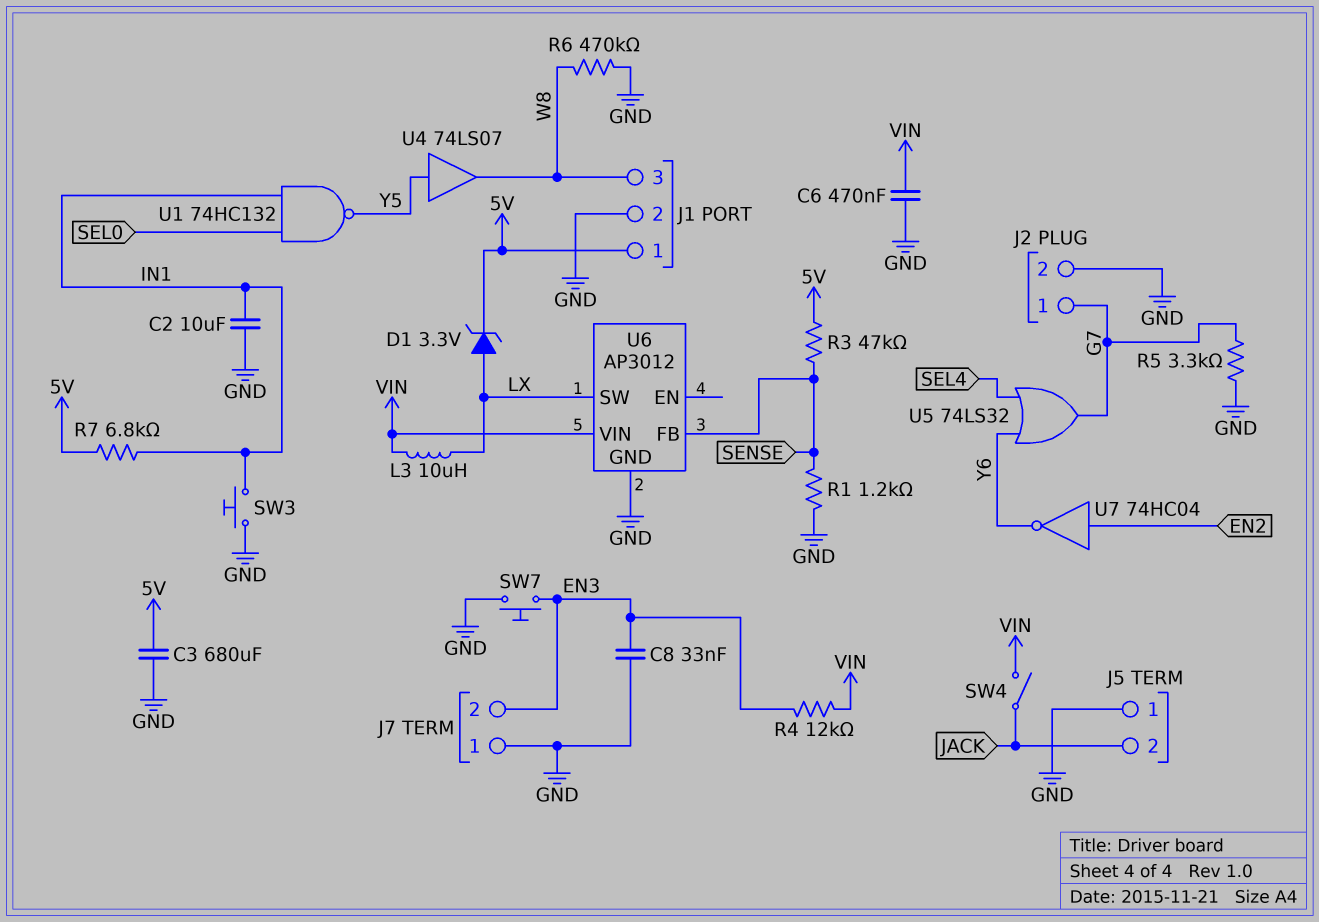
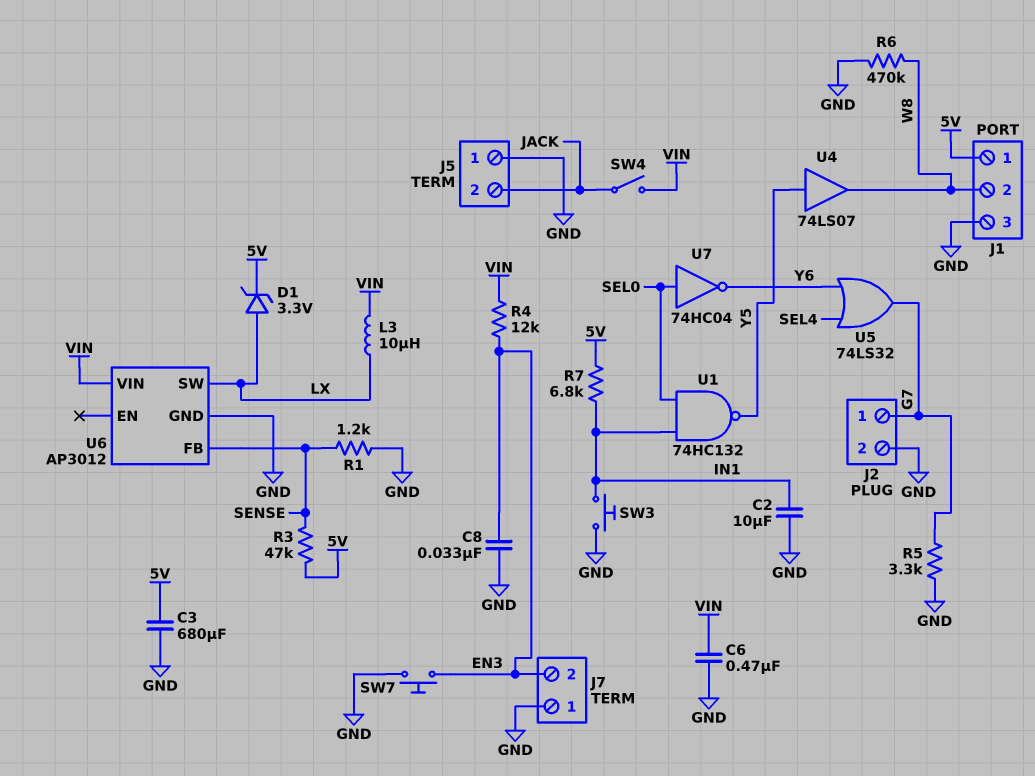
J1 pin 2: GND -> W8
J1 pin 3: W8 -> GND
U7: NOT 74HC04 (in EN2, out Y6) -> NOT 74HC04 (in SEL0, out Y6)

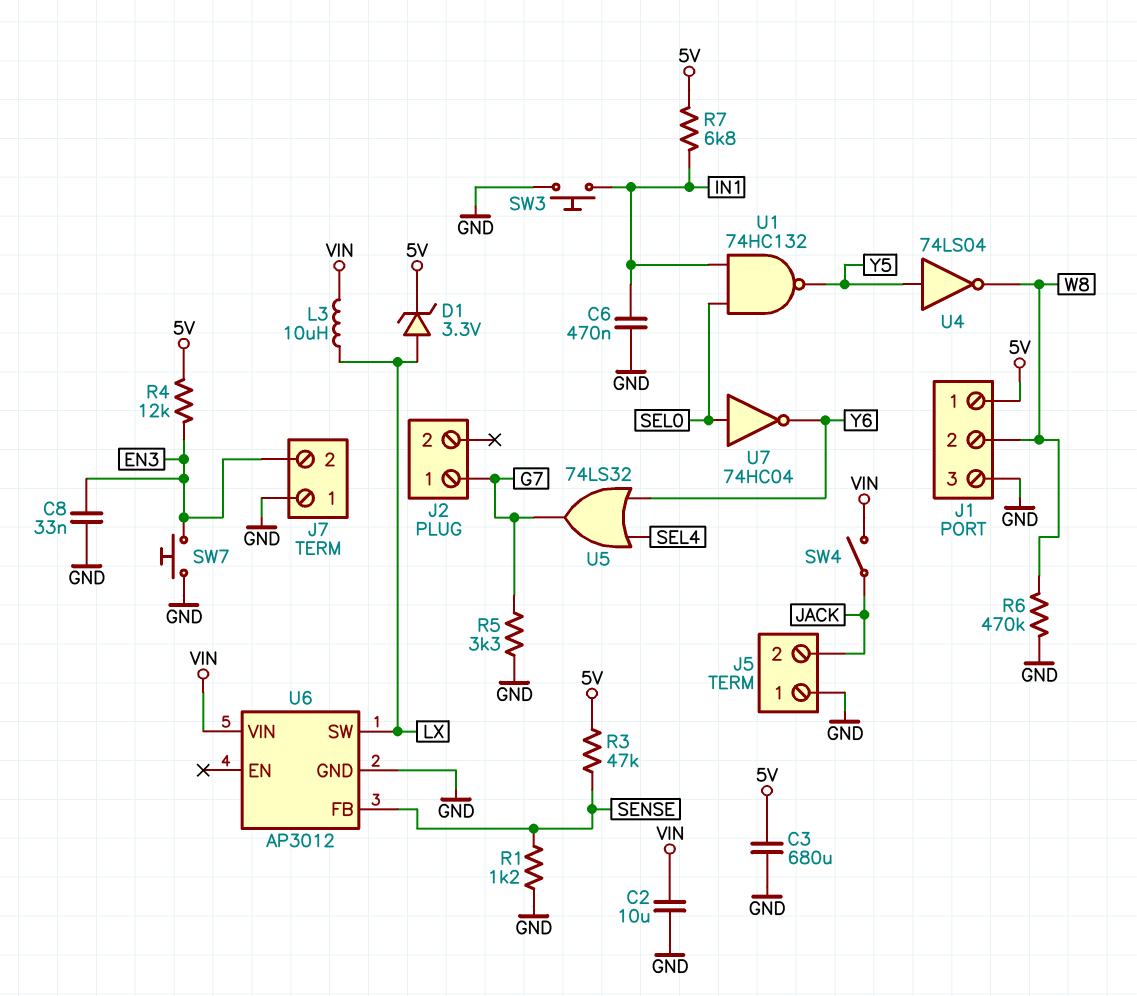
C2: 10uF (GND, IN1) -> 10uF (GND, VIN)
C6: 470nF (GND, VIN) -> 470nF (GND, IN1)
J2 pin 2: GND -> none
R4: 12k (EN3, VIN) -> 12k (5V, EN3)
U4: buffer 74LS07 (in Y5, out W8) -> NOT 74LS04 (in Y5, out W8)

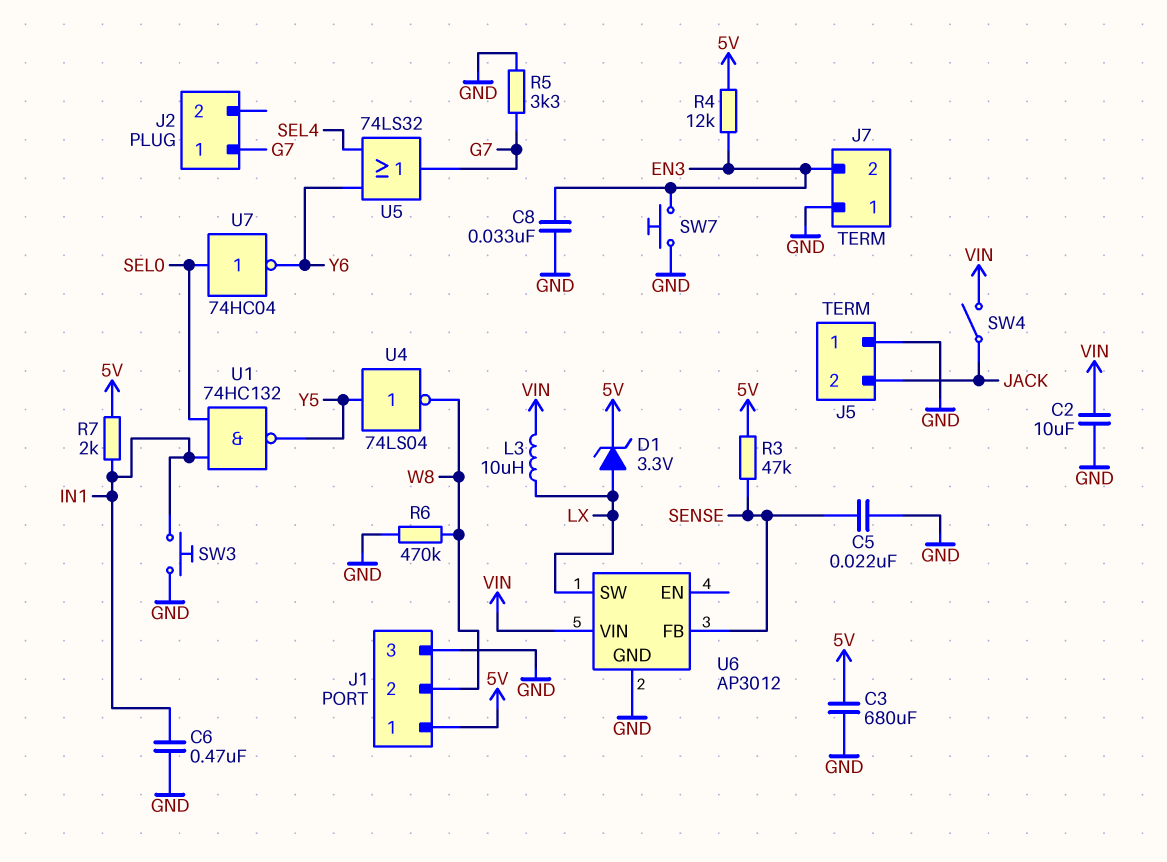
C5: none -> 22nF (GND, SENSE)
R1: 1.2k (GND, SENSE) -> none
R7: 6.8k (5V, IN1) -> 2k (5V, IN1)

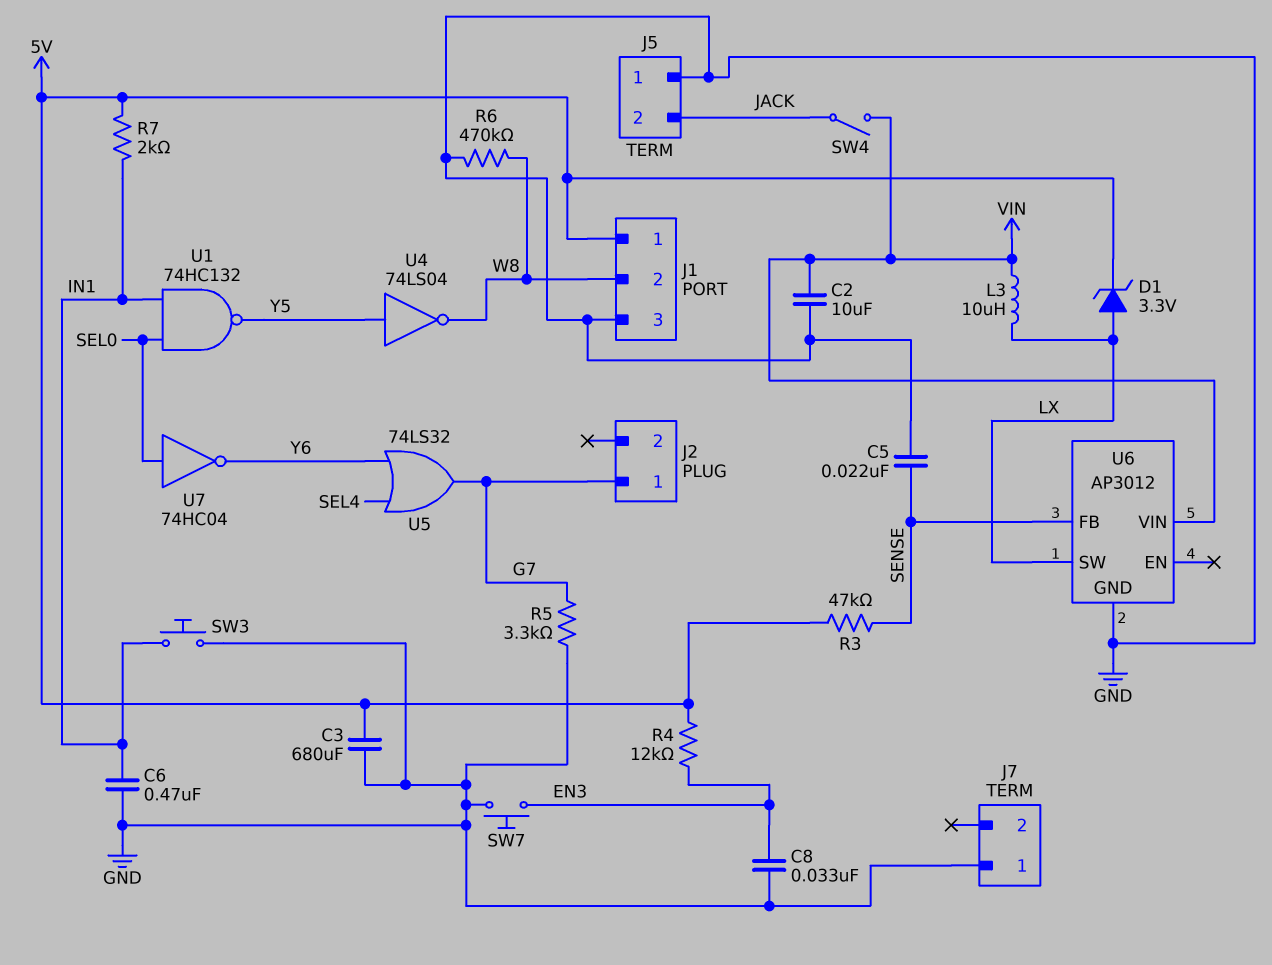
J7 pin 2: EN3 -> none

